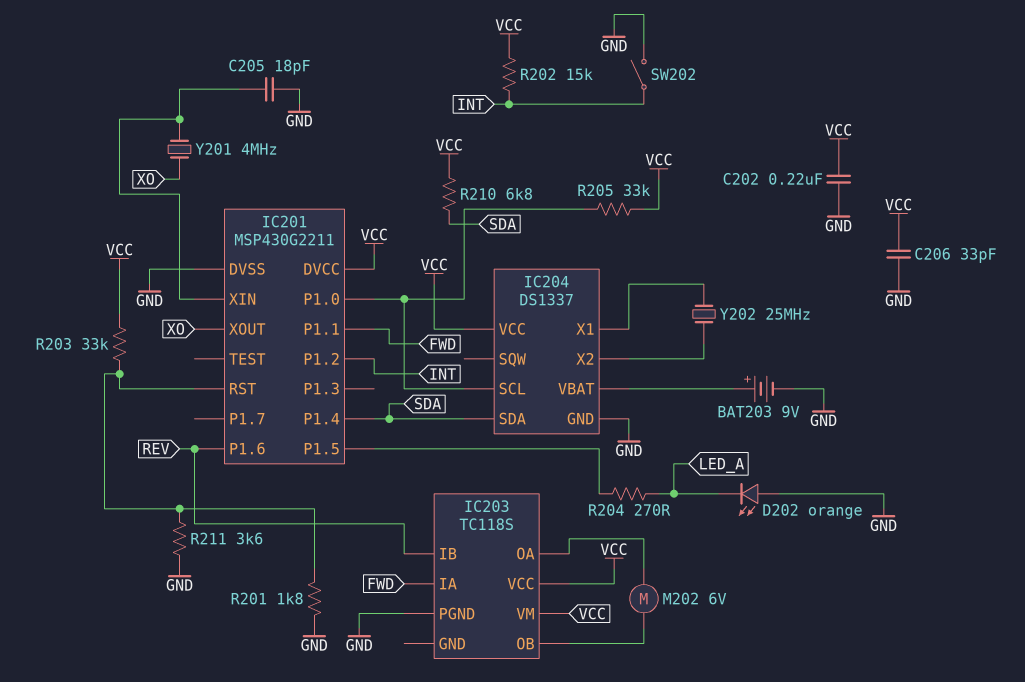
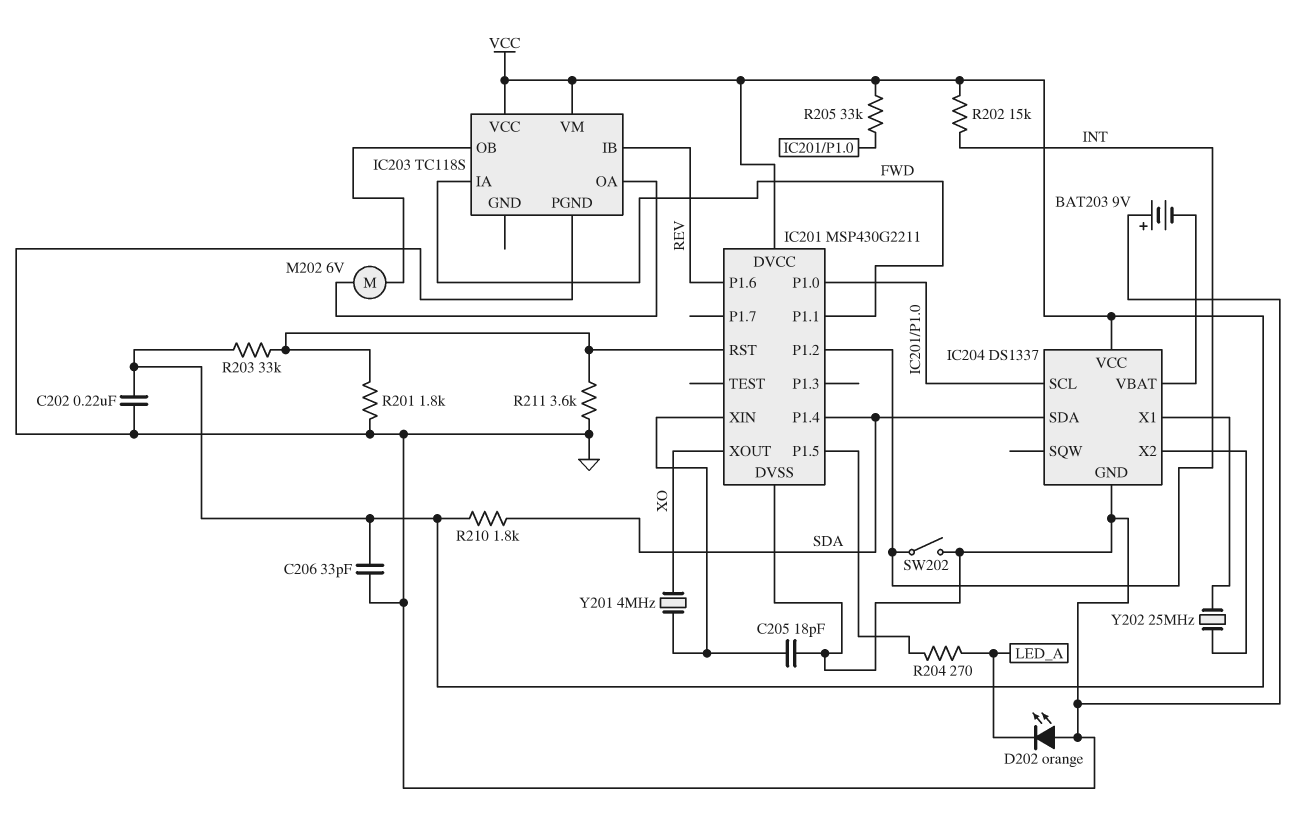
BAT203: 9V (plus IC204/VBAT, minus GND) -> 9V (plus GND, minus IC204/VBAT)
R210: 6.8k (SDA, VCC) -> 1.8k (SDA, VCC)

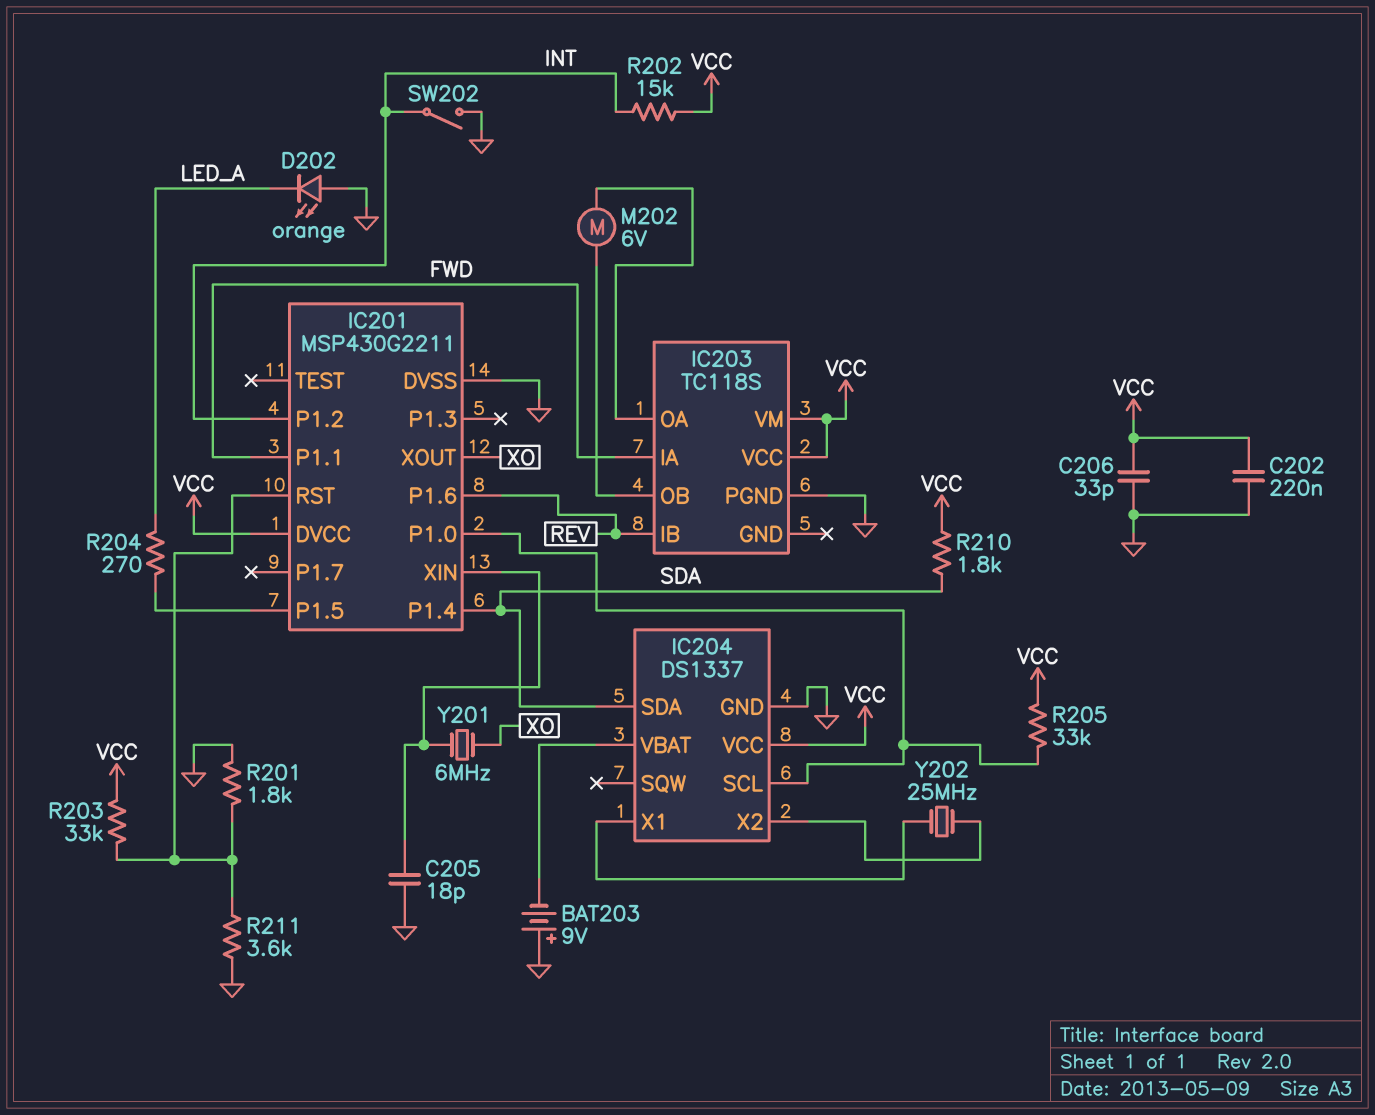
Y201: 4MHz (IC201/XIN, XO) -> 6MHz (IC201/XIN, XO)

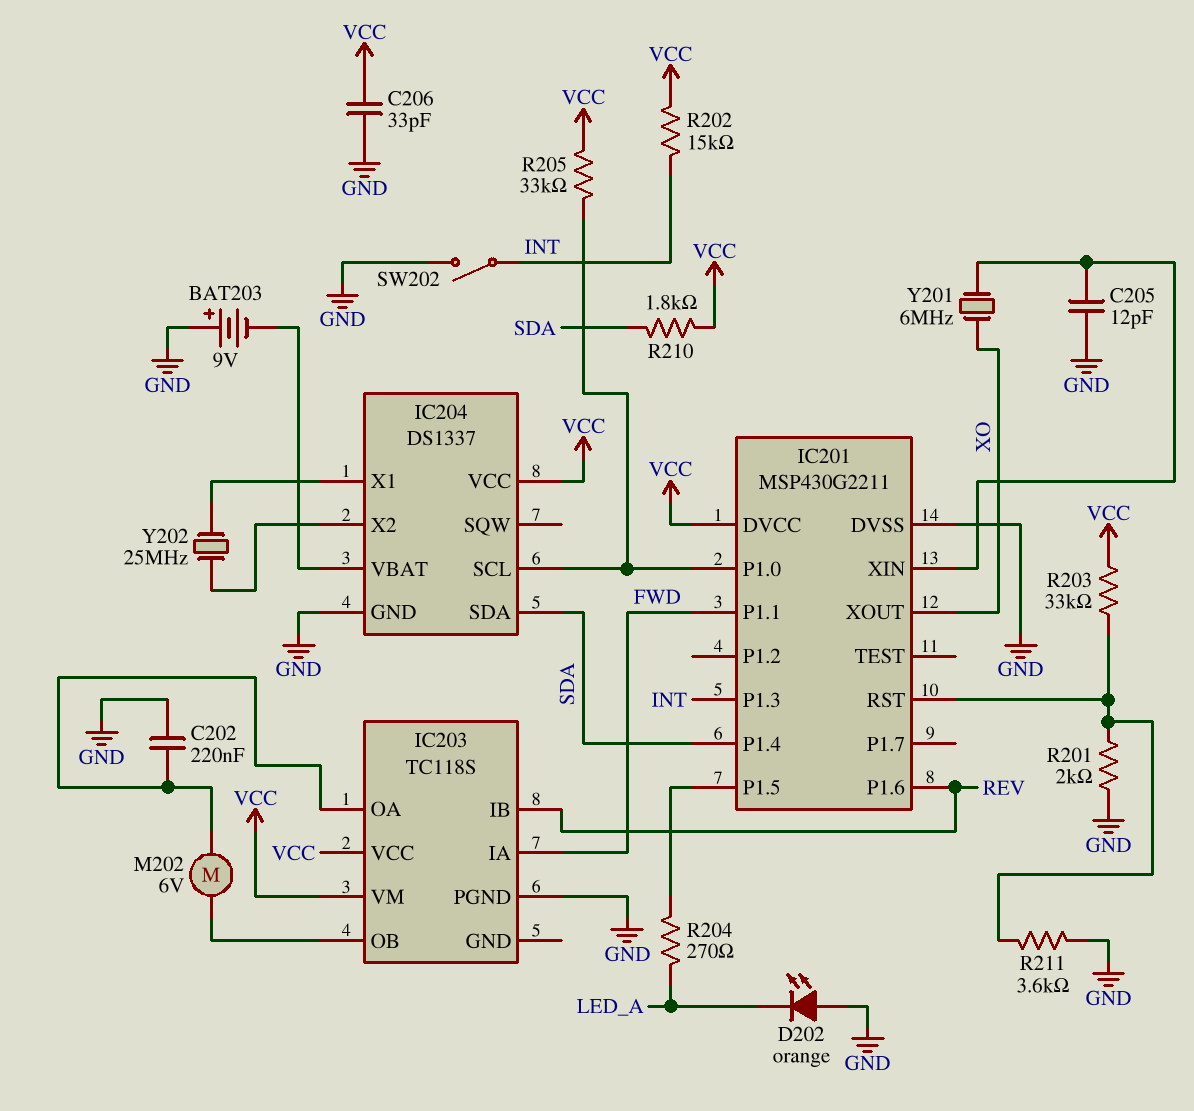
C202: 220nF (GND, VCC) -> 220nF (GND, IC203/OA)
C205: 18pF (GND, IC201/XIN) -> 12pF (GND, IC201/XIN)
IC201 pin P1.2: INT -> none
IC201 pin P1.3: none -> INT
R201: 1.8k (GND, IC201/RST) -> 2k (GND, IC201/RST)

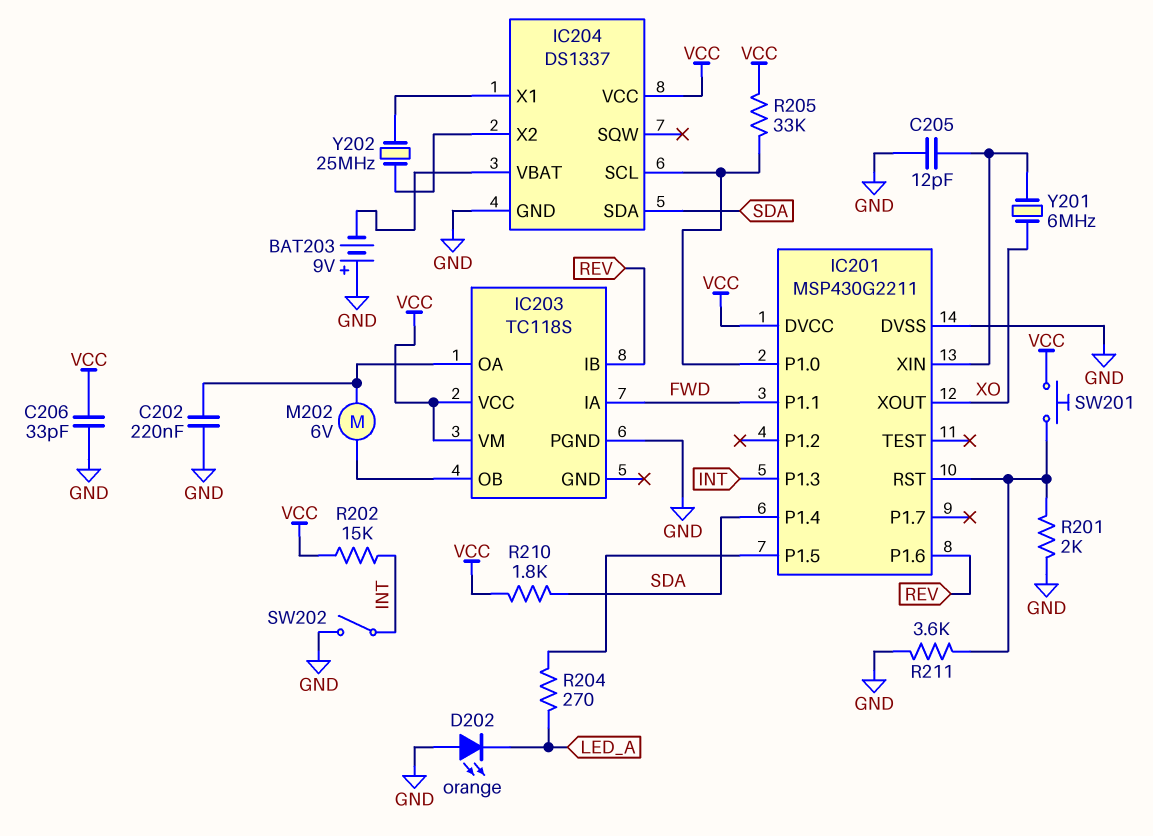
R203: 33k (IC201/RST, VCC) -> none
SW201: none -> button (IC201/RST, VCC)

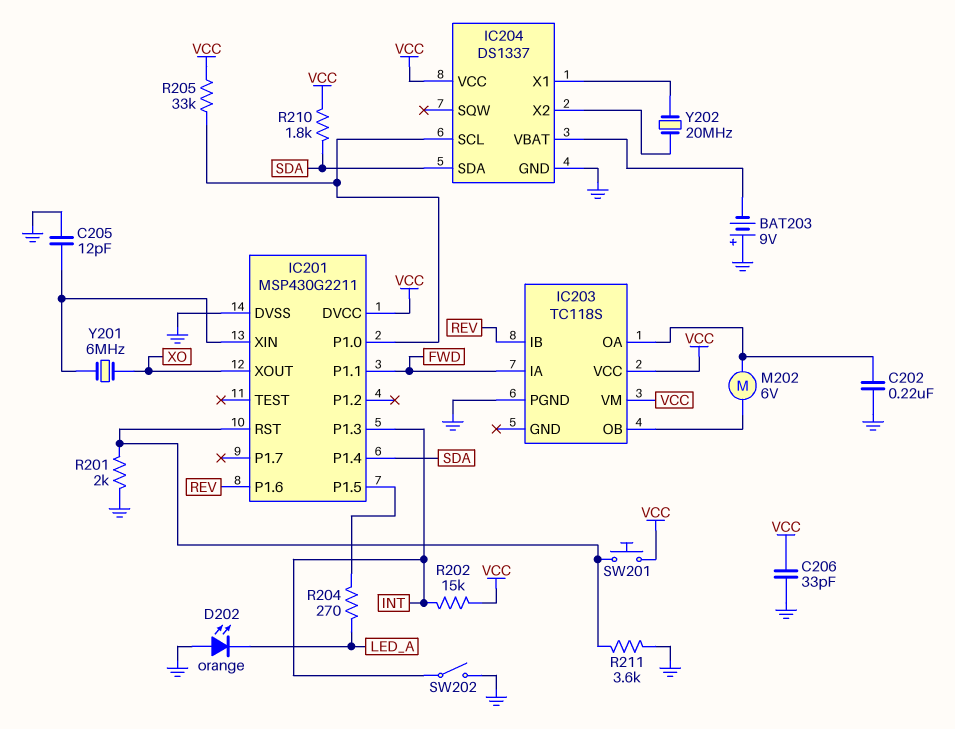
Y202: 25MHz (IC204/X1, IC204/X2) -> 20MHz (IC204/X1, IC204/X2)

